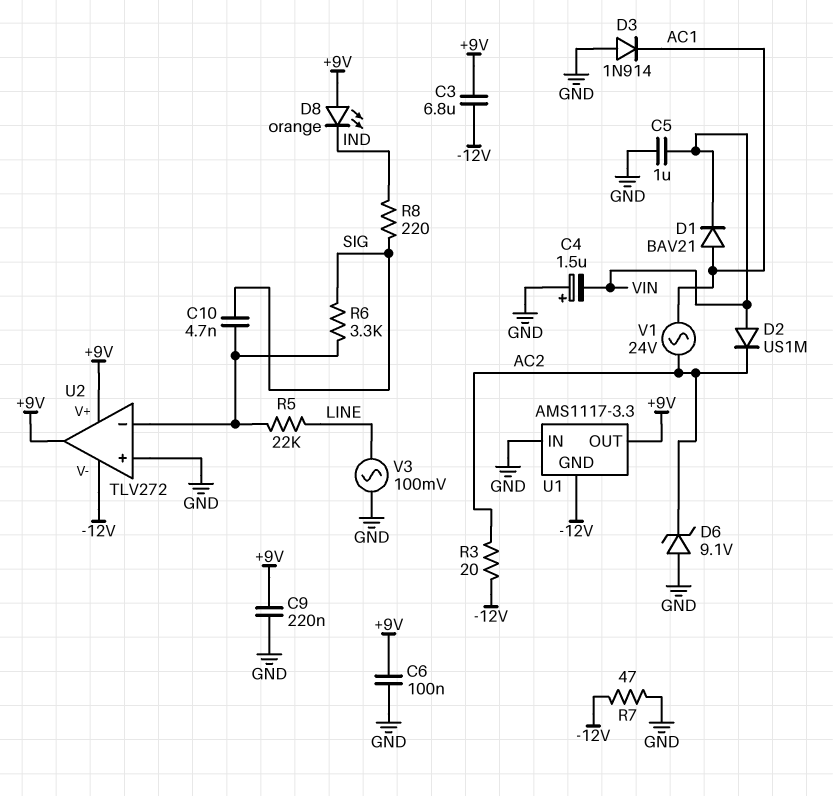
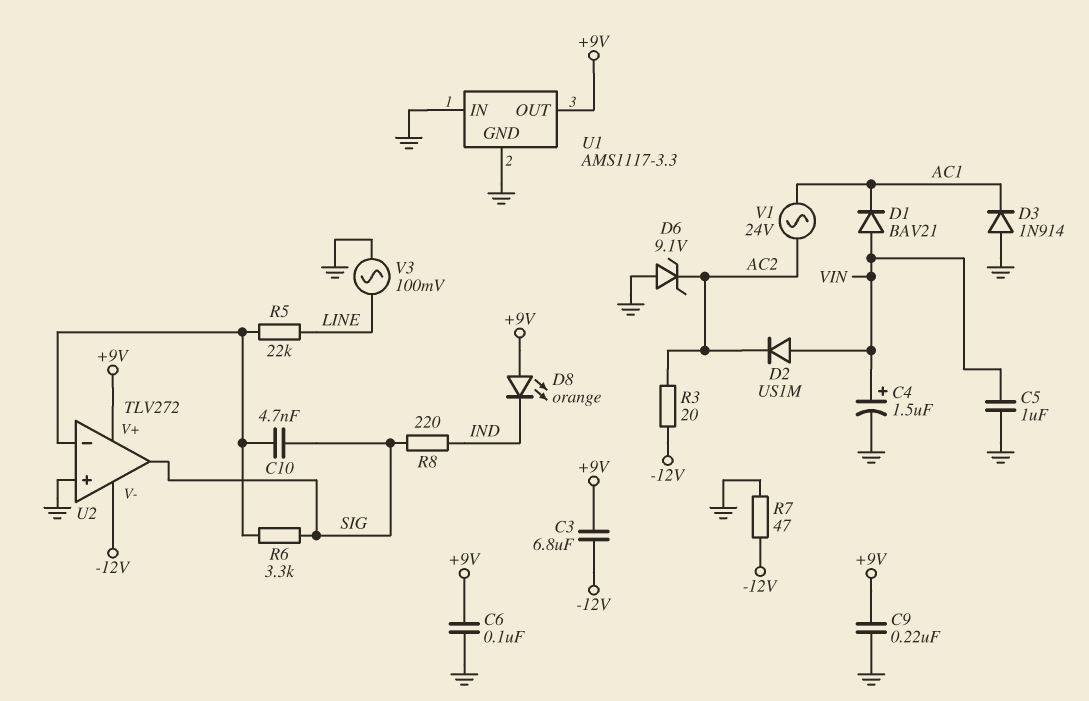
C4: 1.5uF (plus GND, minus VIN) -> 1.5uF (plus VIN, minus GND)
D1: diode BAV21 (A AC1, K VIN) -> diode BAV21 (A VIN, K AC1)
U1 pin GND: -12V -> GND
U2 pin out: +9V -> SIG

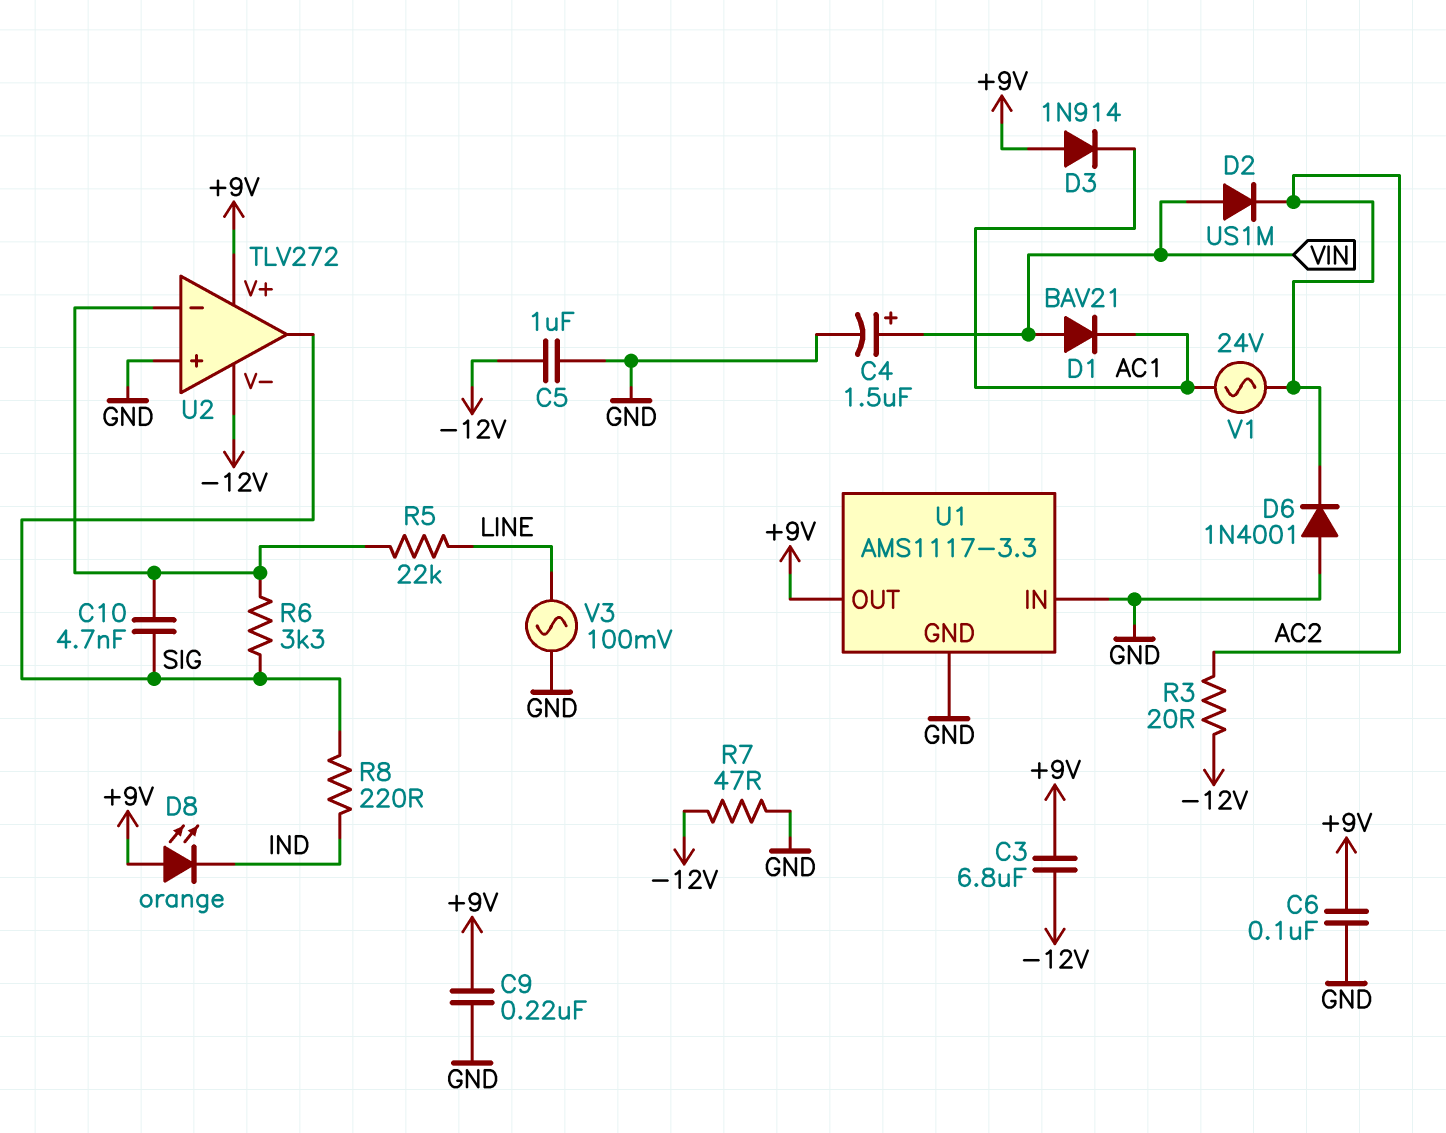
C5: 1uF (GND, VIN) -> 1uF (-12V, GND)
D3: diode 1N914 (A GND, K AC1) -> diode 1N914 (A +9V, K AC1)
D6: zener 9.1V (A GND, K AC2) -> diode 1N4001 (A GND, K AC2)

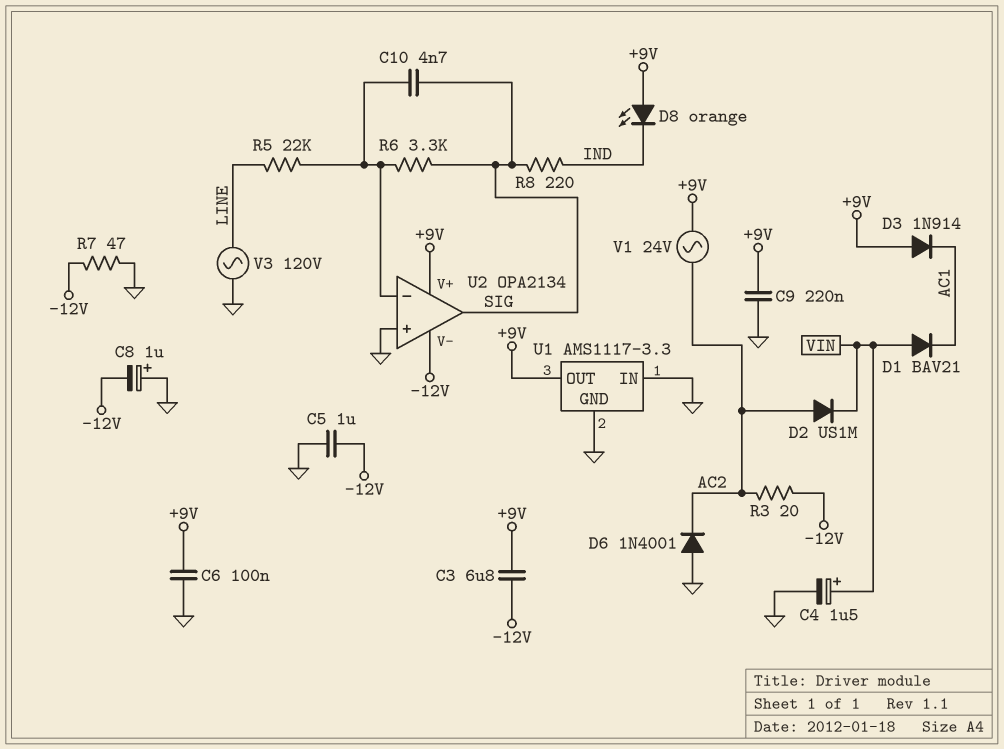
C8: none -> 1uF (plus GND, minus -12V)
D2: diode US1M (A VIN, K AC2) -> diode US1M (A AC2, K VIN)
U2: TLV272 -> OPA2134
V1: AC 24V (AC1, AC2) -> AC 24V (+9V, AC2)
V3: AC 100mV (GND, LINE) -> AC 120V (GND, LINE)

